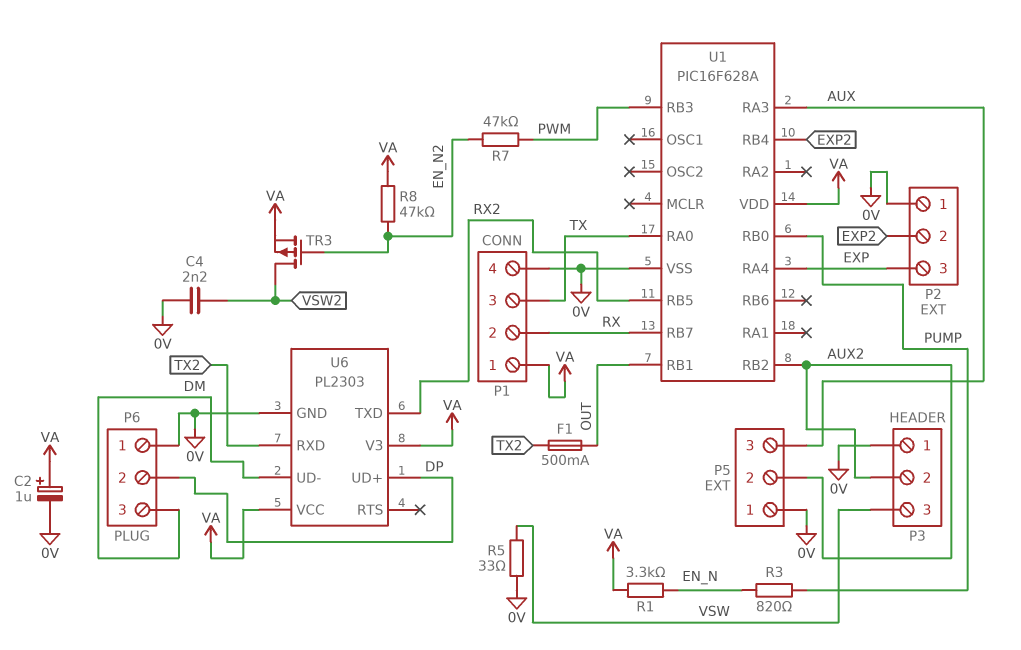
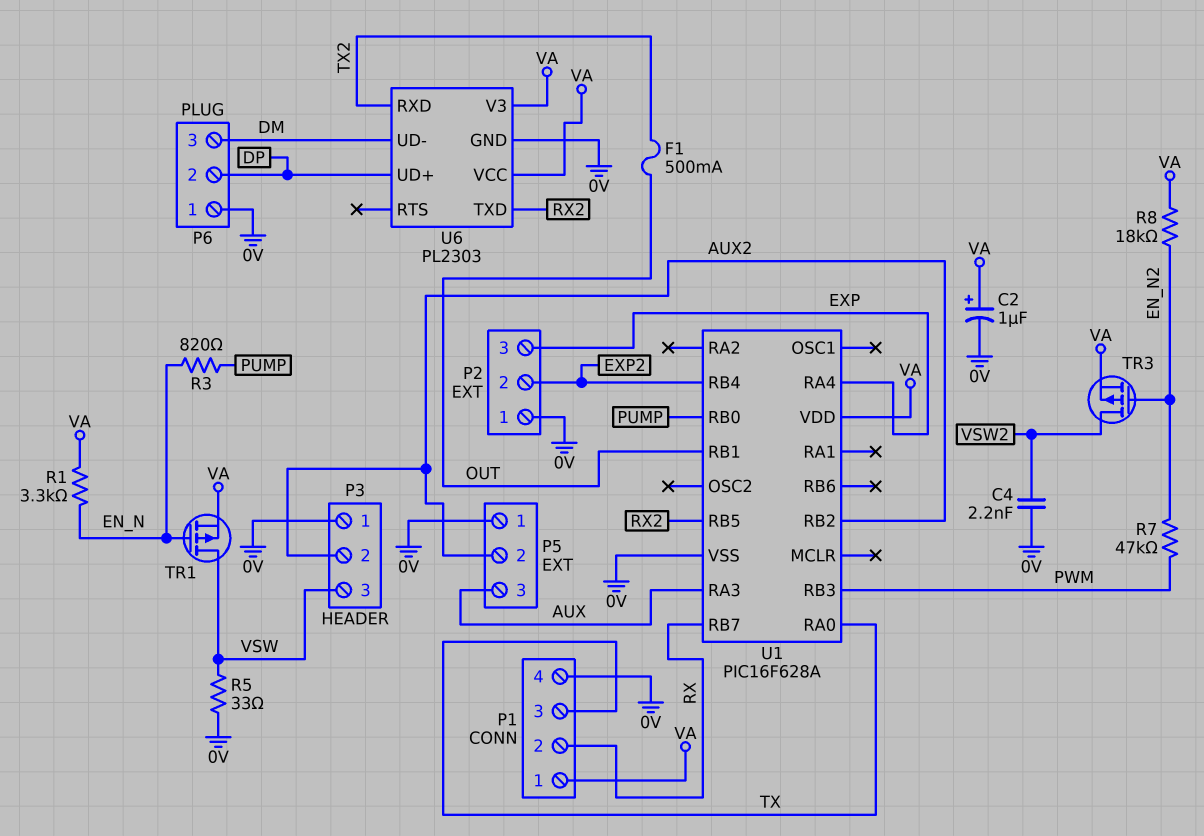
R8: 47k (EN_N2, VA) -> 18k (EN_N2, VA)
TR1: none -> PMOS (G EN_N, D VSW, S VA)

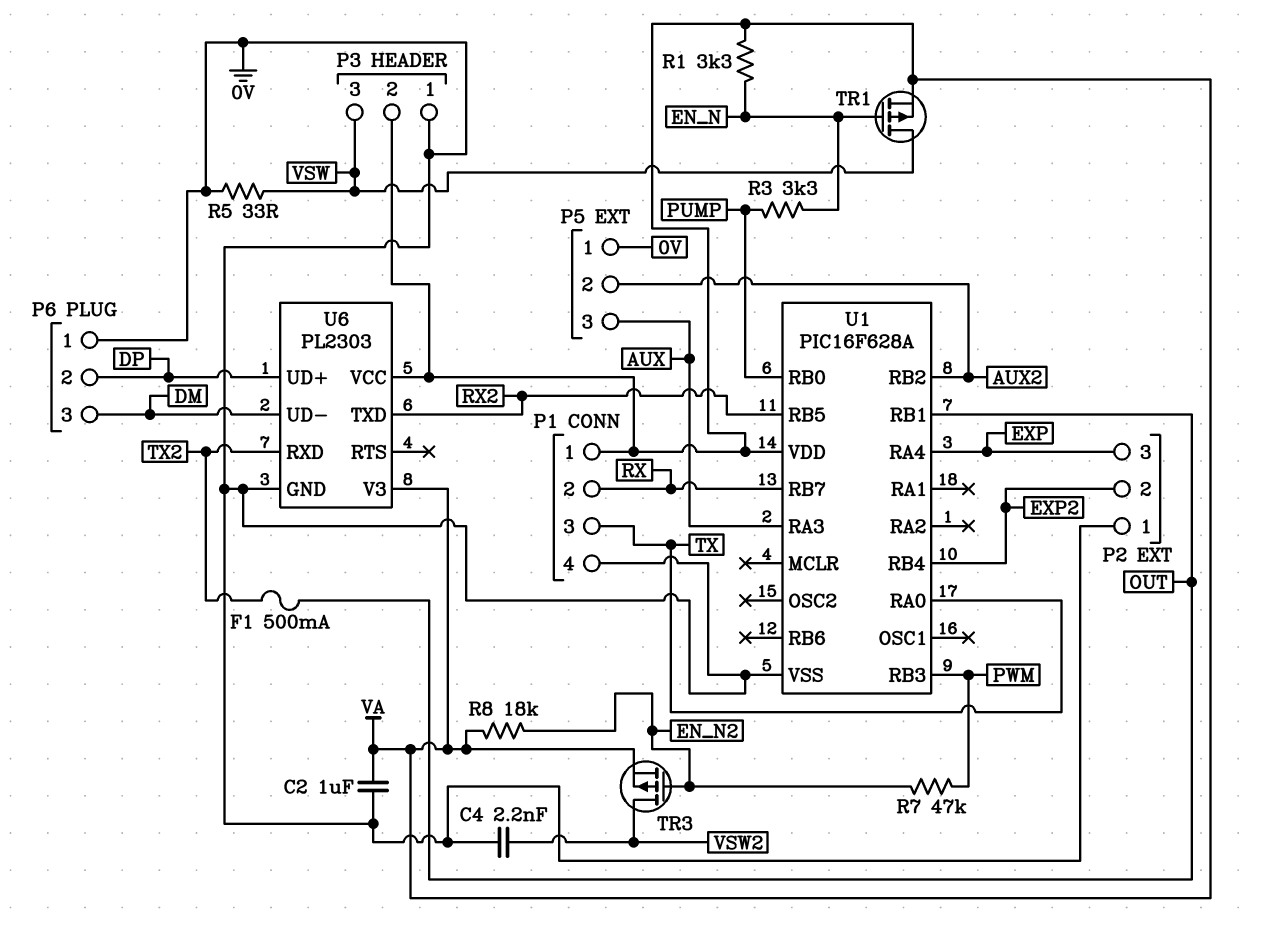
C2: 1uF (plus VA, minus 0V) -> 1uF (0V, VA)
P3 pin 2: AUX2 -> VA
R3: 820 (EN_N, PUMP) -> 3.3k (EN_N, PUMP)

